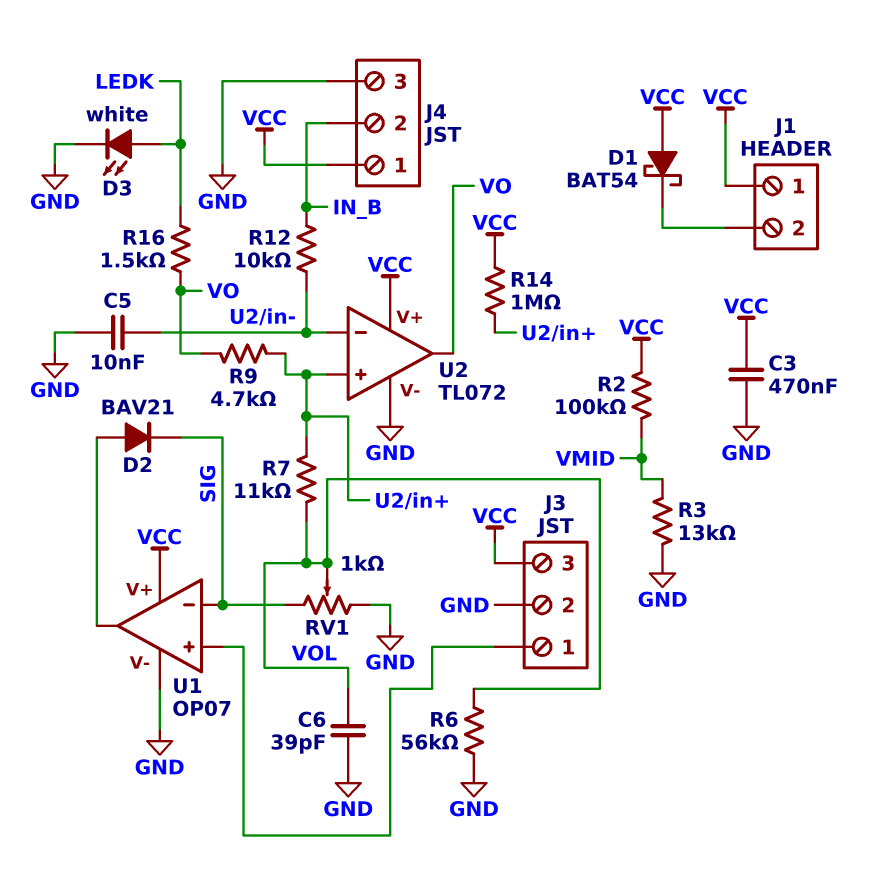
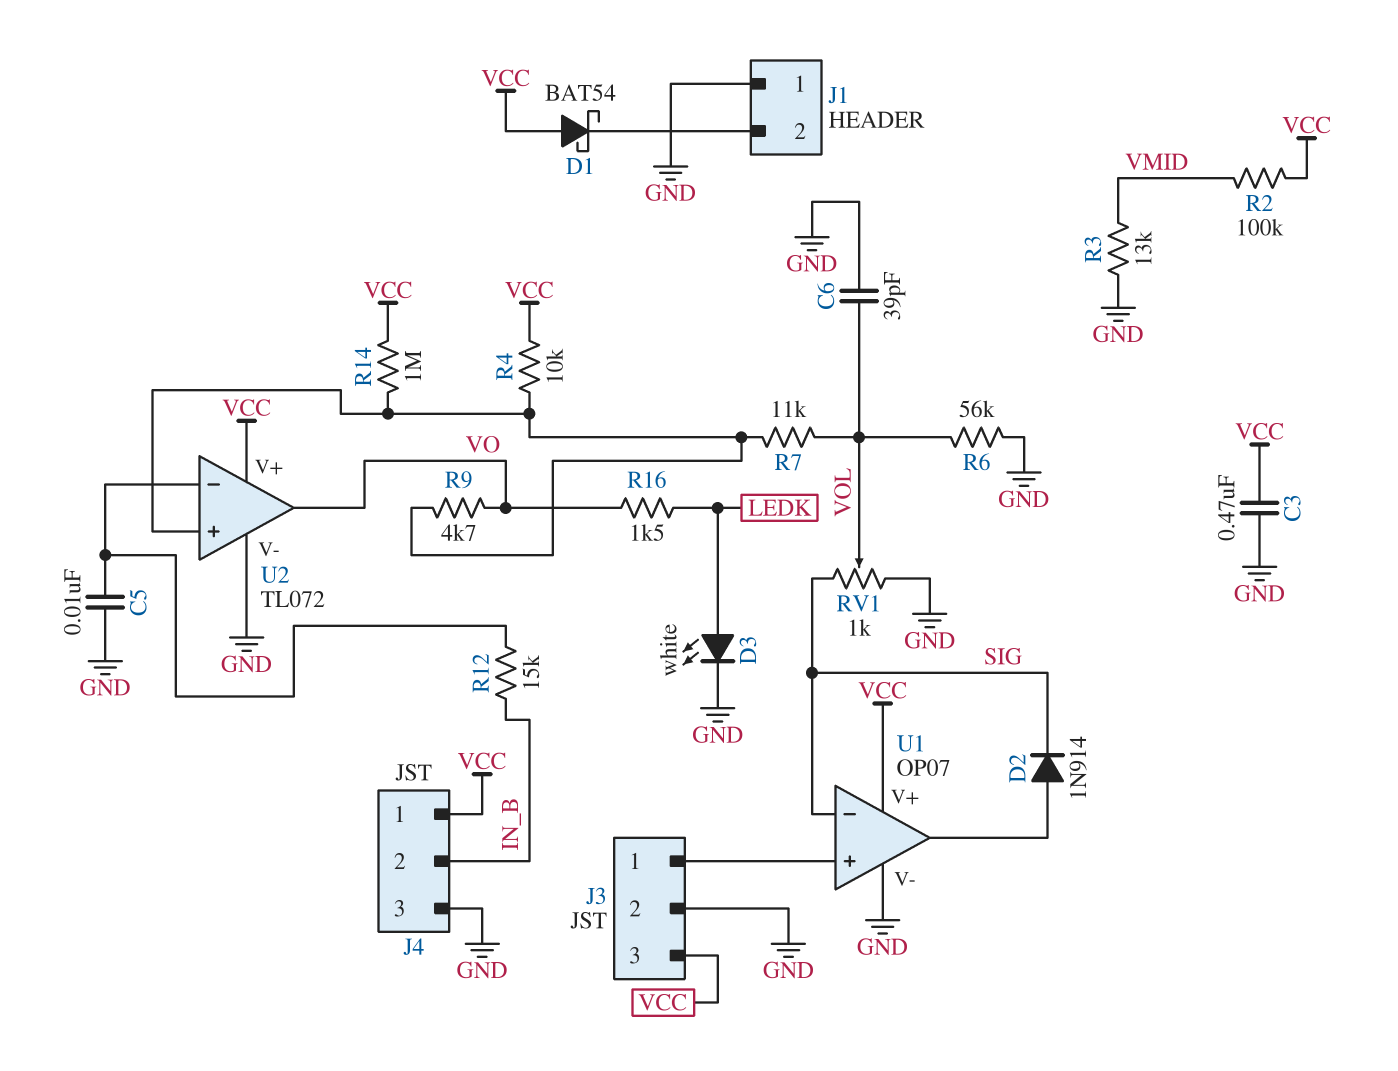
D2: diode BAV21 (A U1/out, K SIG) -> diode 1N914 (A U1/out, K SIG)
J1 pin 1: VCC -> GND
R4: none -> 10k (U2/in+, VCC)
R12: 10k (IN_B, U2/in-) -> 15k (IN_B, U2/in-)

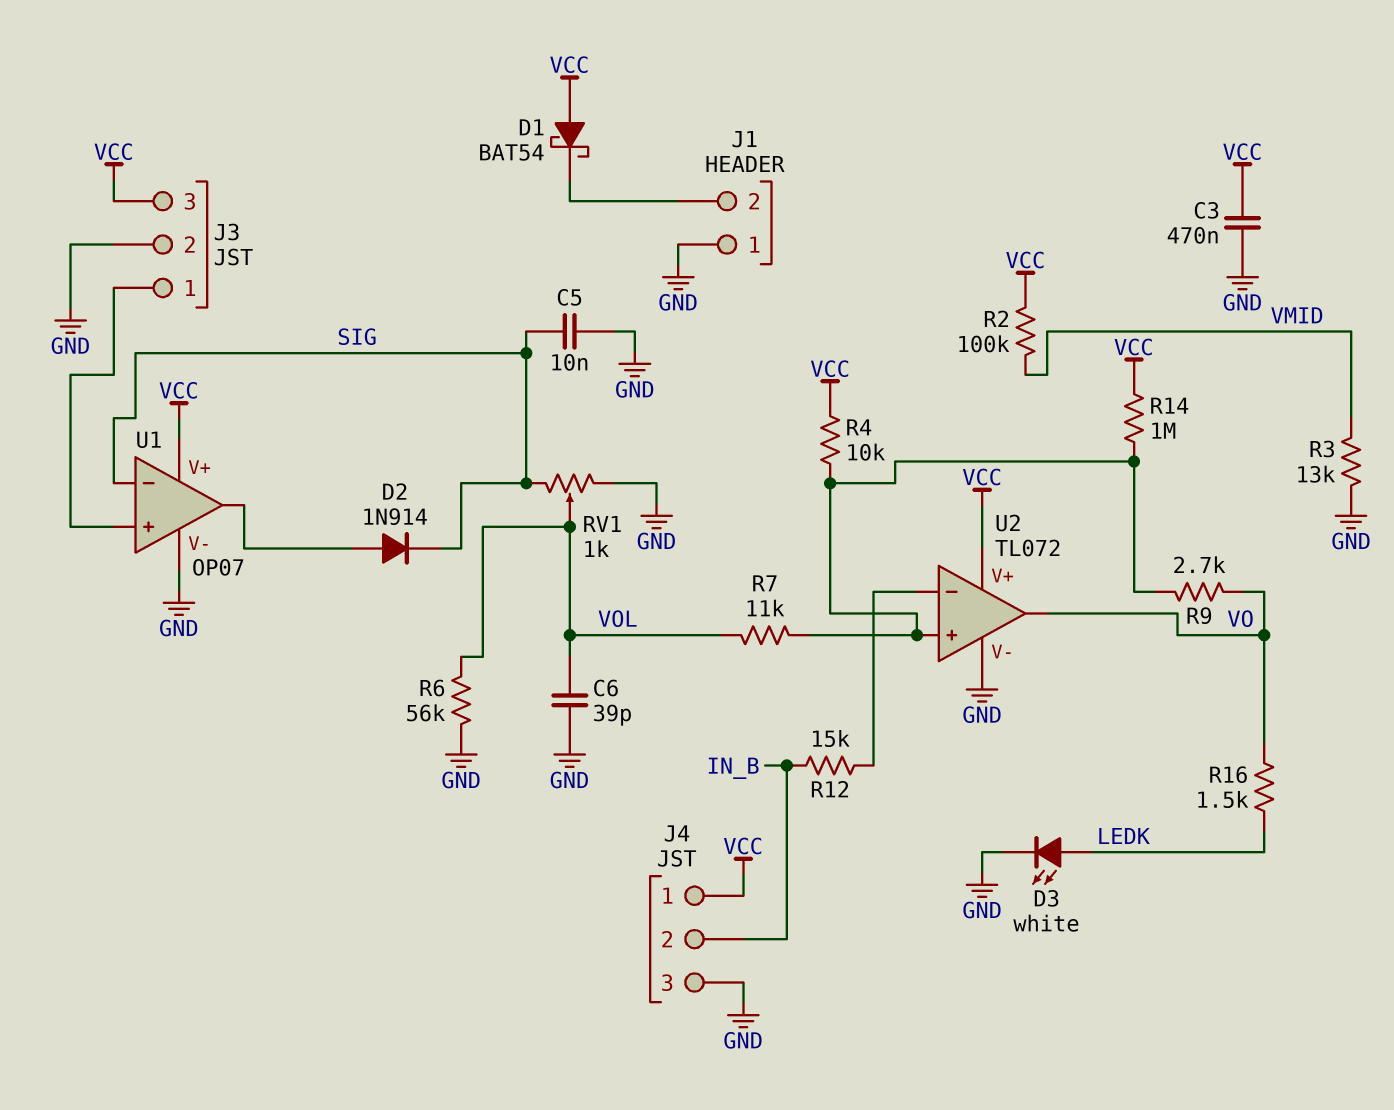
C5: 10nF (GND, U2/in-) -> 10nF (GND, SIG)
R9: 4.7k (U2/in+, VO) -> 2.7k (U2/in+, VO)

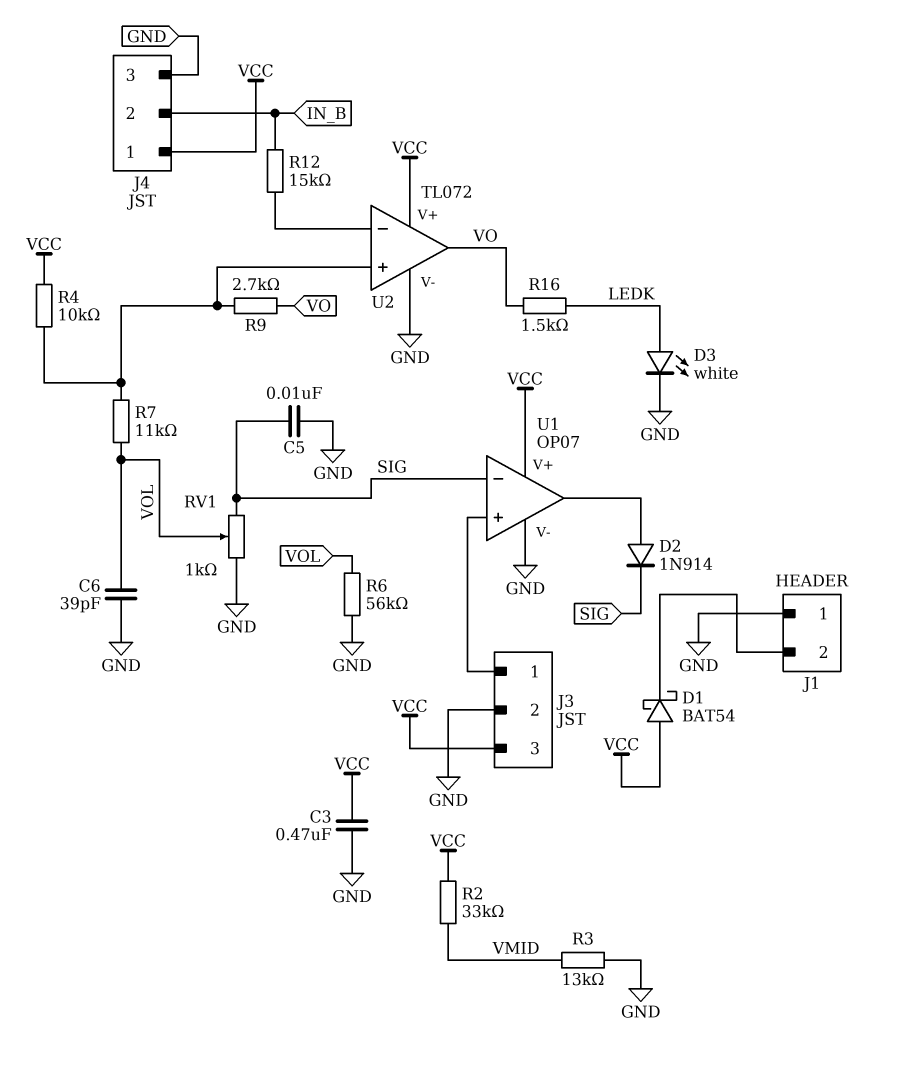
R2: 100k (VCC, VMID) -> 33k (VCC, VMID)
R14: 1M (U2/in+, VCC) -> none

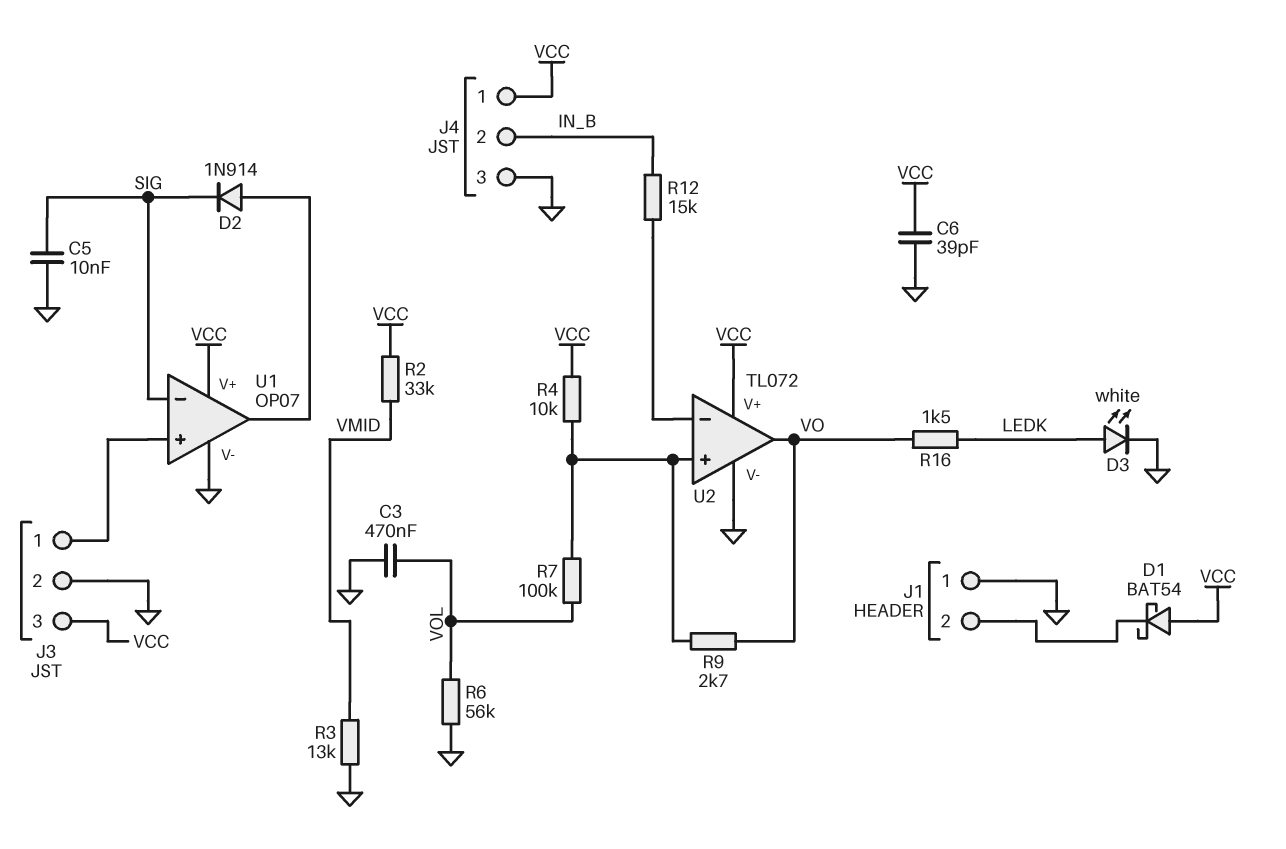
C3: 470nF (GND, VCC) -> 470nF (GND, VOL)
C6: 39pF (GND, VOL) -> 39pF (GND, VCC)
R7: 11k (U2/in+, VOL) -> 100k (U2/in+, VOL)
RV1: 1k (GND, SIG, wiper VOL) -> none

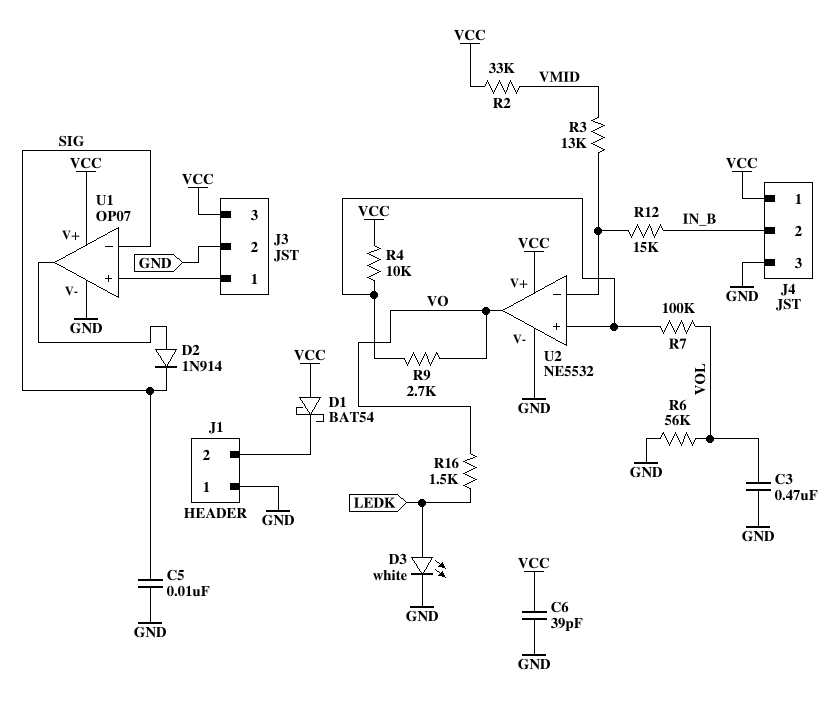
R3: 13k (GND, VMID) -> 13k (U2/in-, VMID)
U2: TL072 -> NE5532

